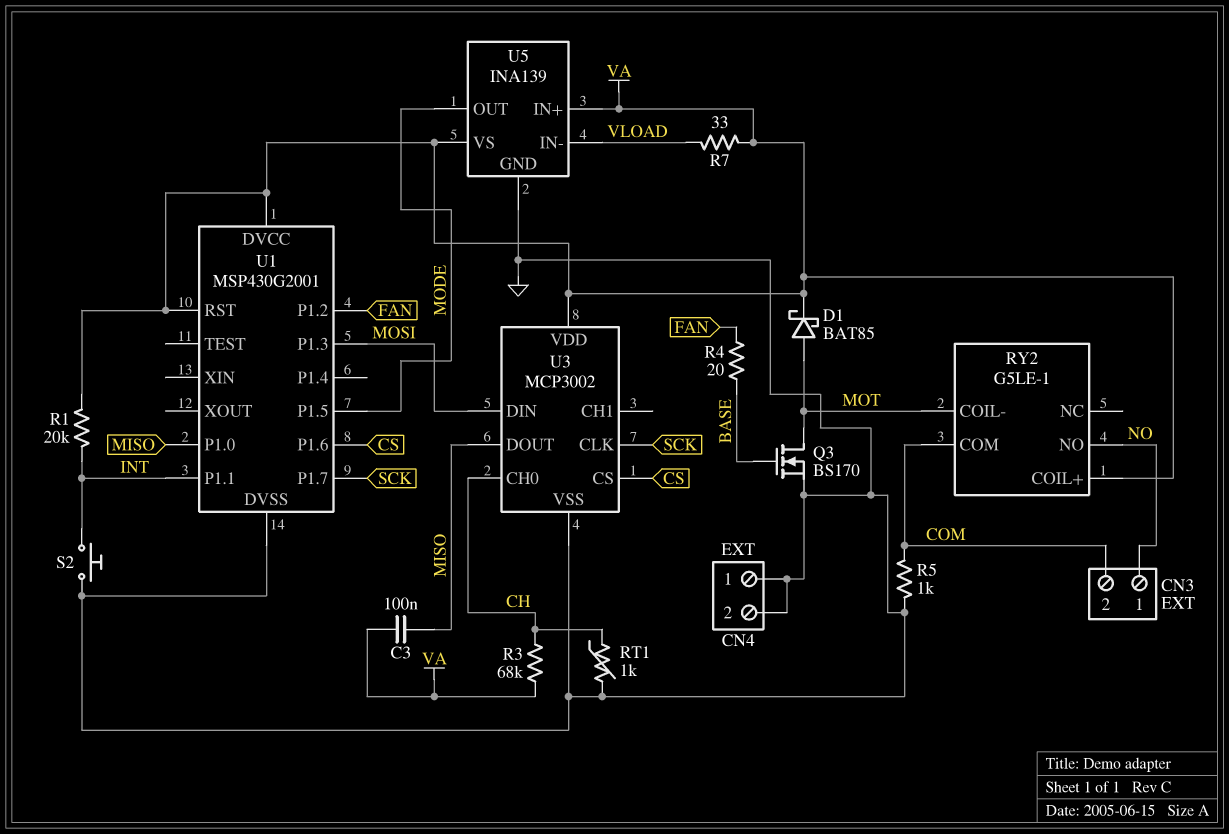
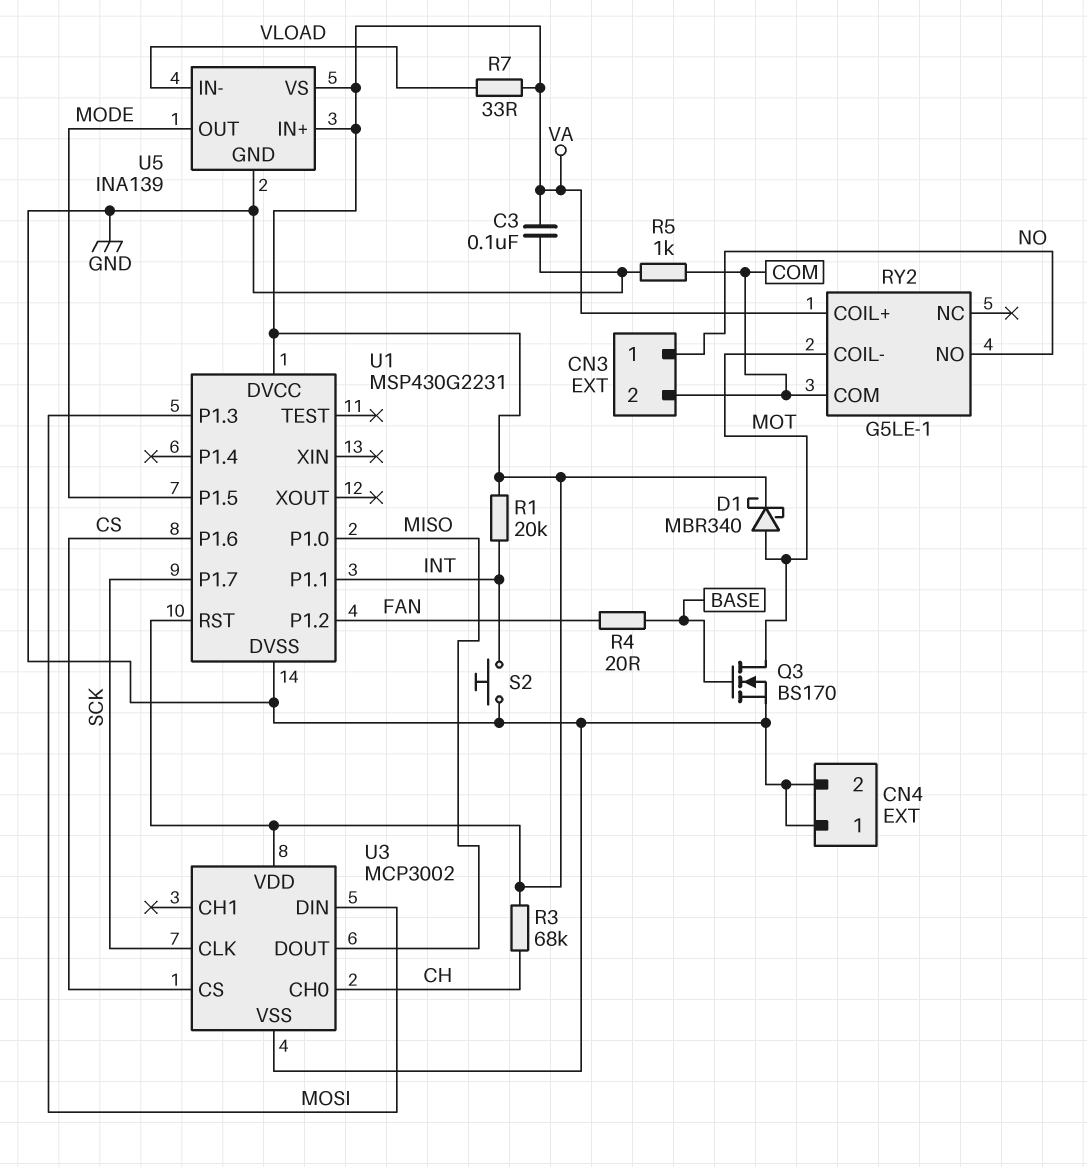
C3: 100nF (MISO, VA) -> 100nF (GND, VA)
D1: schottky BAT85 (A MOT, K VA) -> schottky MBR340 (A MOT, K VA)
RT1: 1k (CH, GND) -> none
U1: MSP430G2001 -> MSP430G2231

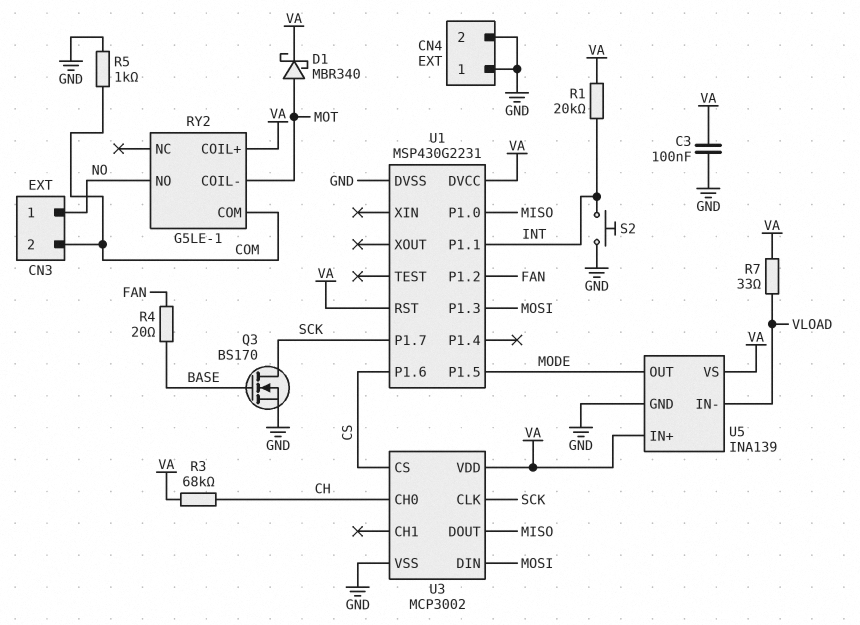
Q3: NMOS BS170 (G BASE, D MOT, S GND) -> NMOS BS170 (G BASE, D SCK, S GND)

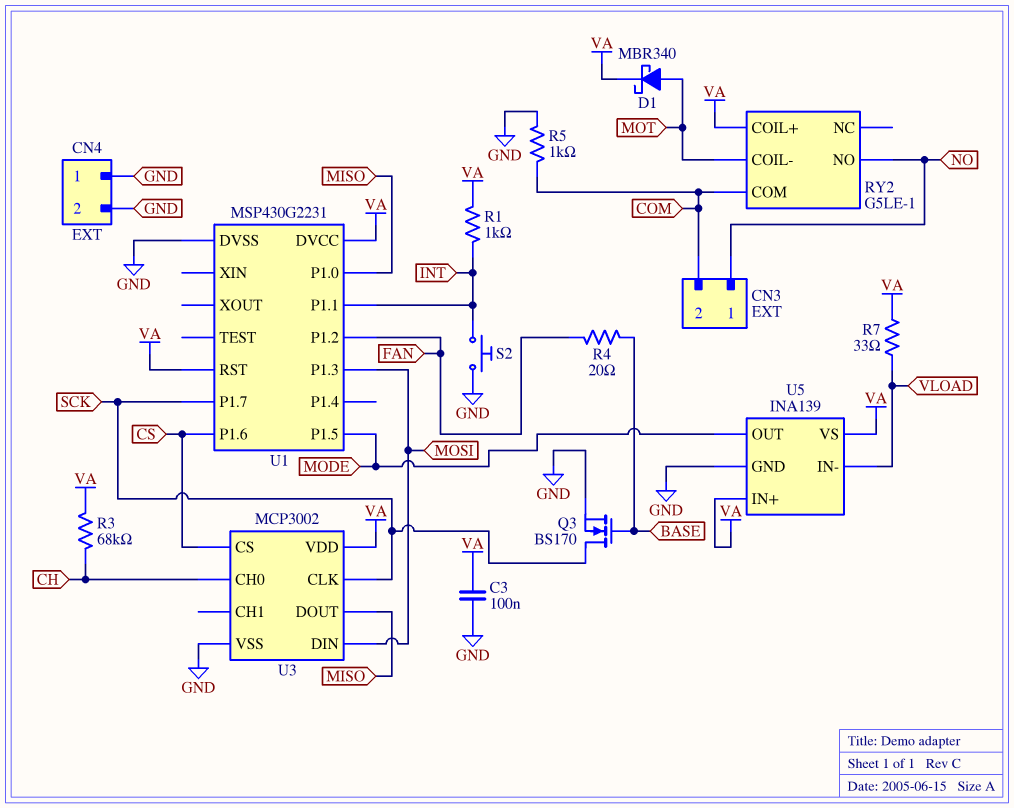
R1: 20k (INT, VA) -> 1k (INT, VA)

